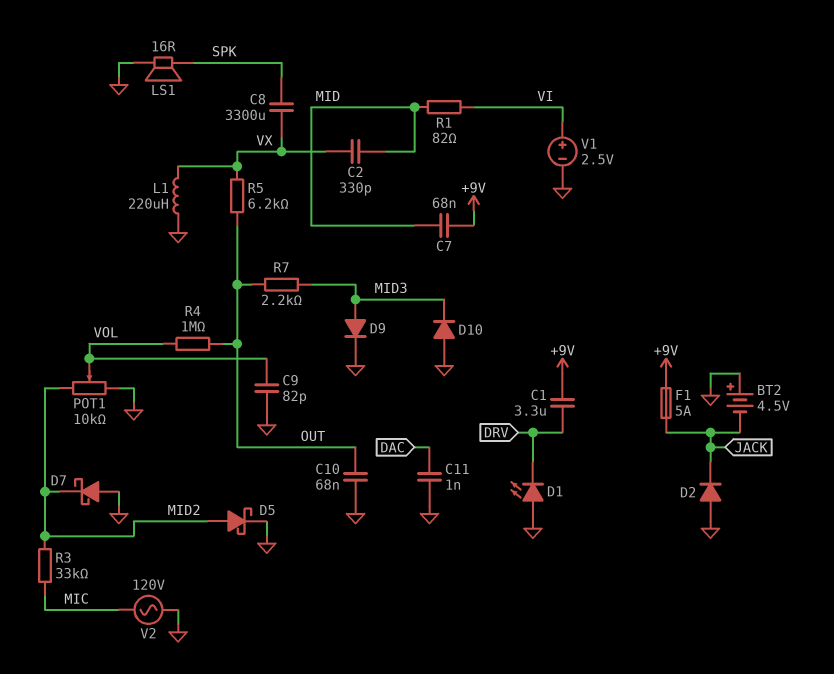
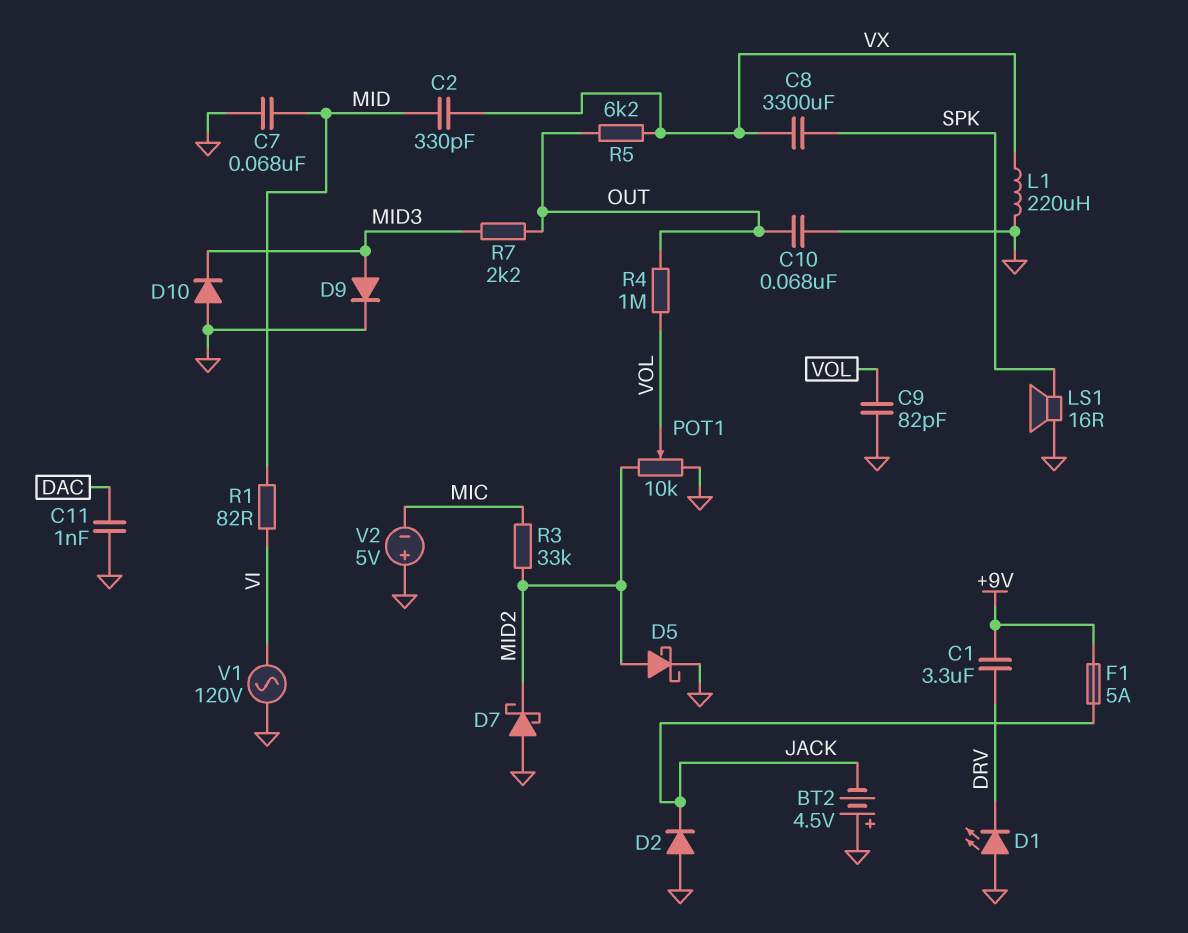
C7: 68nF (+9V, MID) -> 68nF (GND, MID)
V1: 2.5V (plus VI, minus GND) -> AC 120V (GND, VI)
V2: AC 120V (GND, MIC) -> 5V (plus GND, minus MIC)

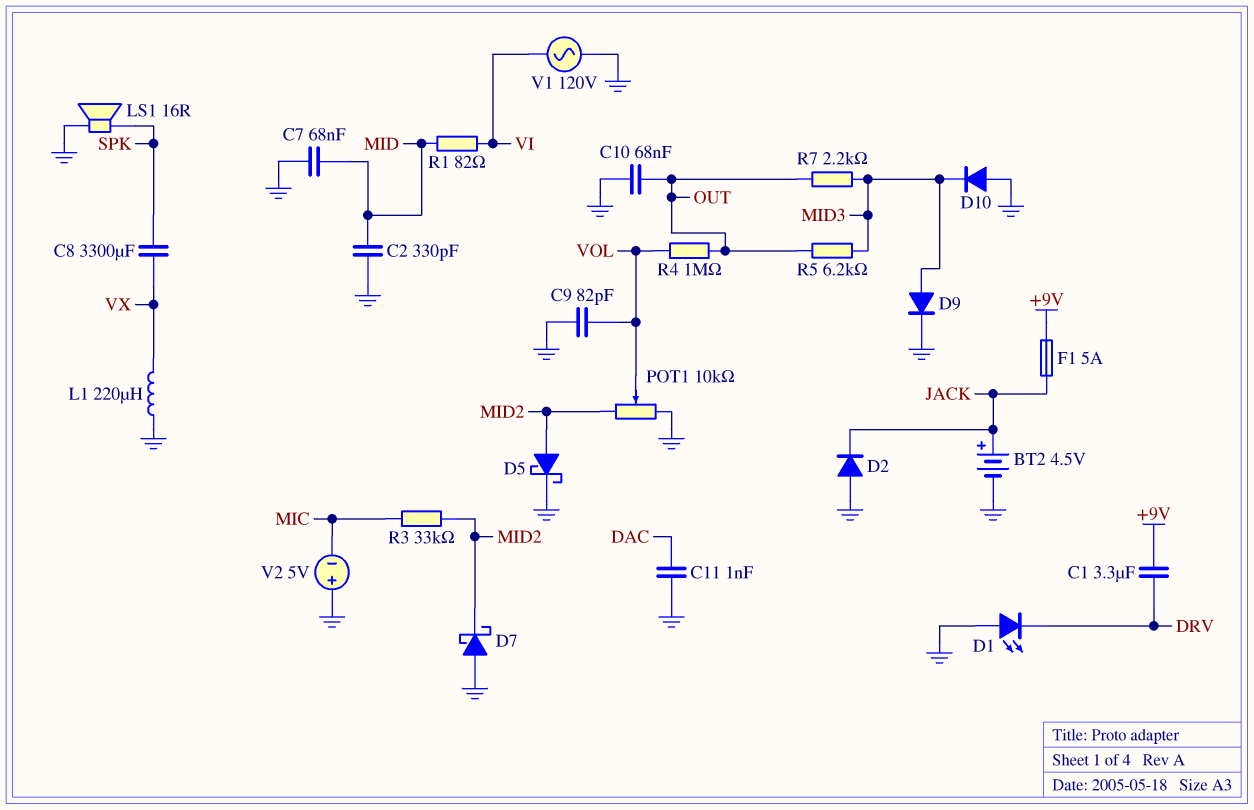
BT2: 4.5V (plus GND, minus JACK) -> 4.5V (plus JACK, minus GND)
C2: 330pF (MID, VX) -> 330pF (GND, MID)
R5: 6.2k (OUT, VX) -> 6.2k (MID3, OUT)

